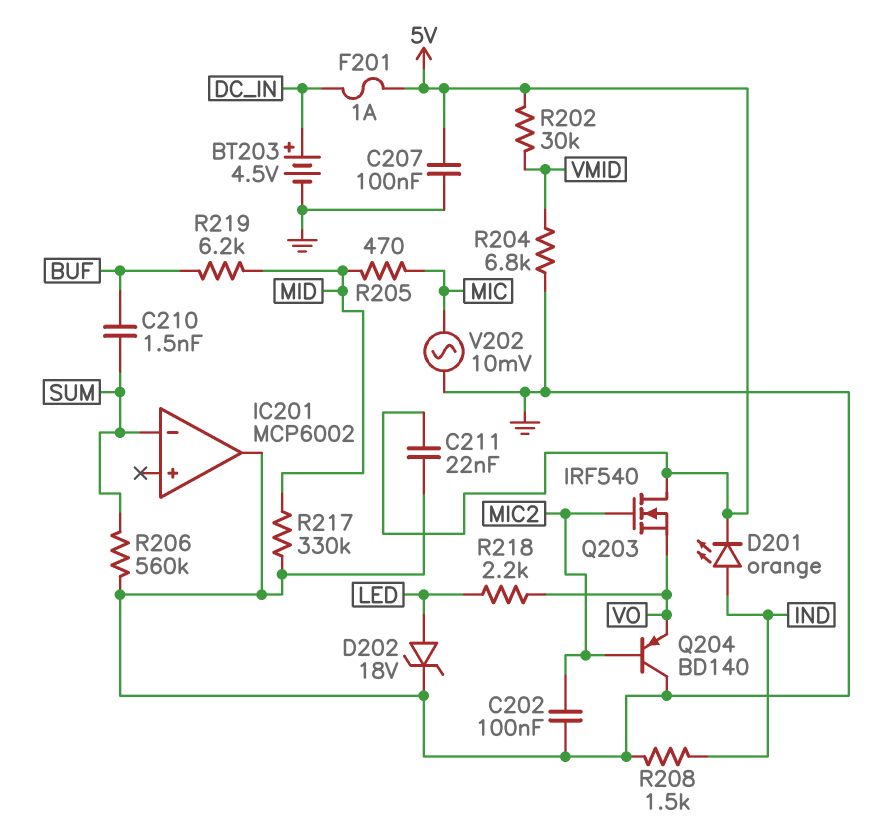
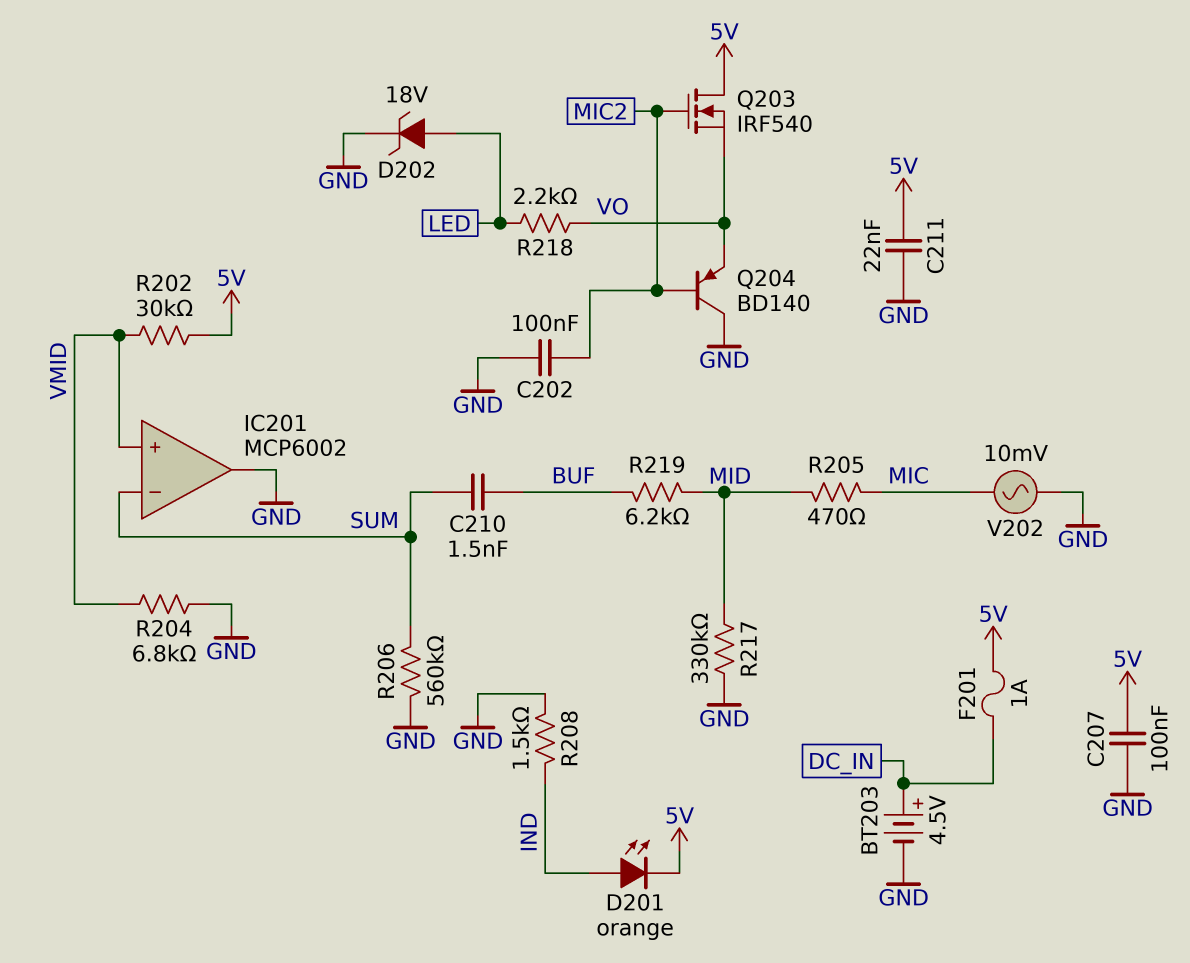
IC201 pin in+: none -> VMID

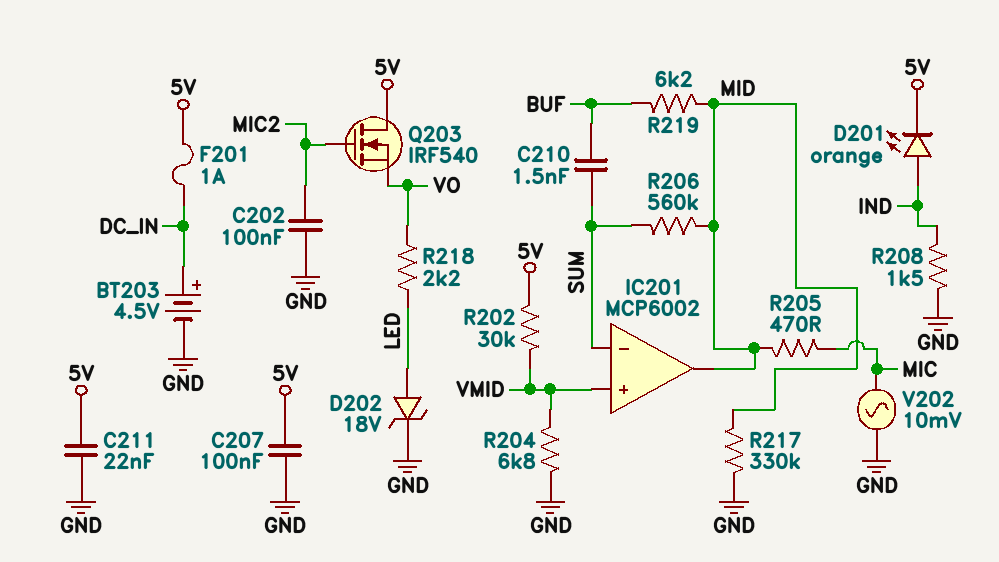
IC201 pin out: GND -> MID
Q204: PNP BD140 (B MIC2, C GND, E VO) -> none
R206: 560k (GND, SUM) -> 560k (MID, SUM)

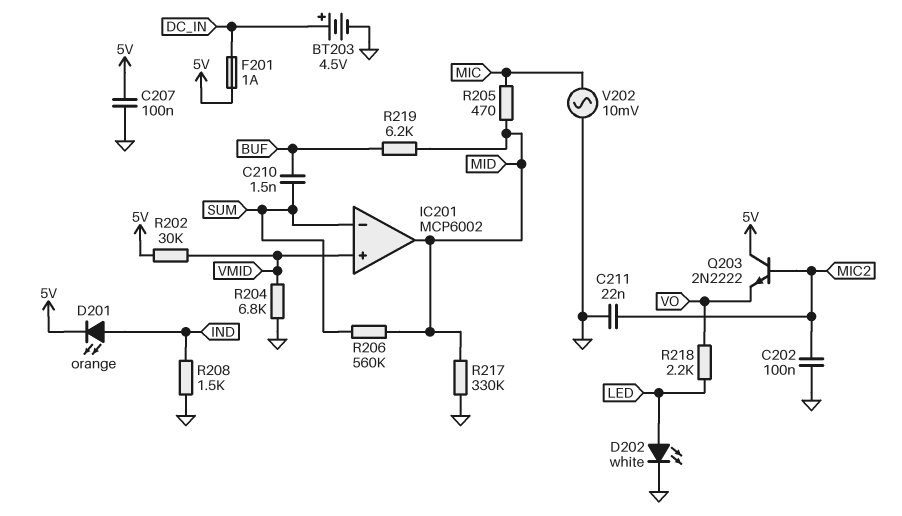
C211: 22nF (5V, GND) -> 22nF (GND, MIC2)
D202: zener 18V (A LED, K GND) -> LED white (A LED, K GND)
Q203: NMOS IRF540 (G MIC2, D 5V, S VO) -> NPN 2N2222 (B MIC2, C 5V, E VO)

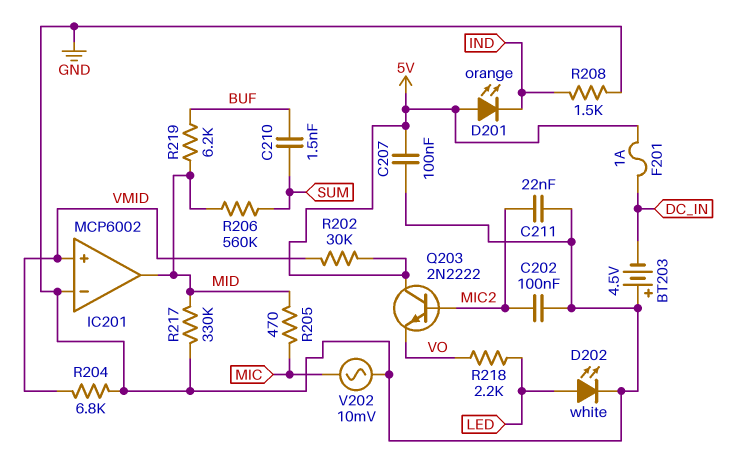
BT203: 4.5V (plus DC_IN, minus GND) -> 4.5V (plus GND, minus DC_IN)
D201: LED orange (A IND, K 5V) -> LED orange (A 5V, K IND)
IC201 pin in-: SUM -> GND

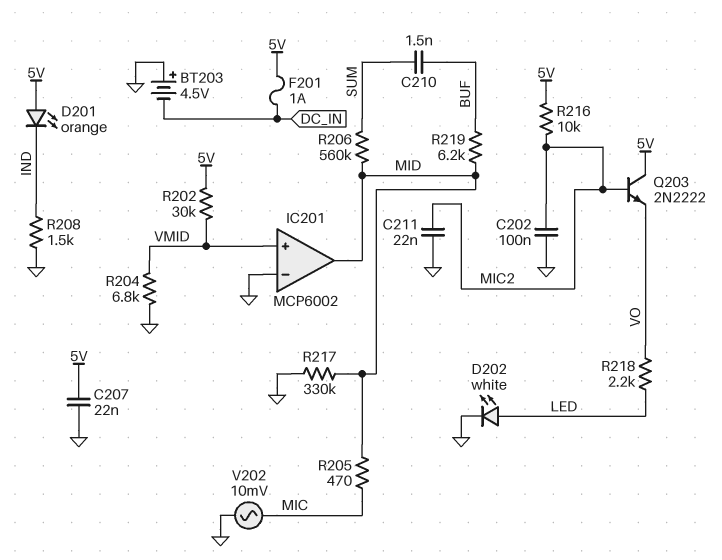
C207: 100nF (5V, GND) -> 22nF (5V, GND)
R216: none -> 10k (5V, MIC2)

